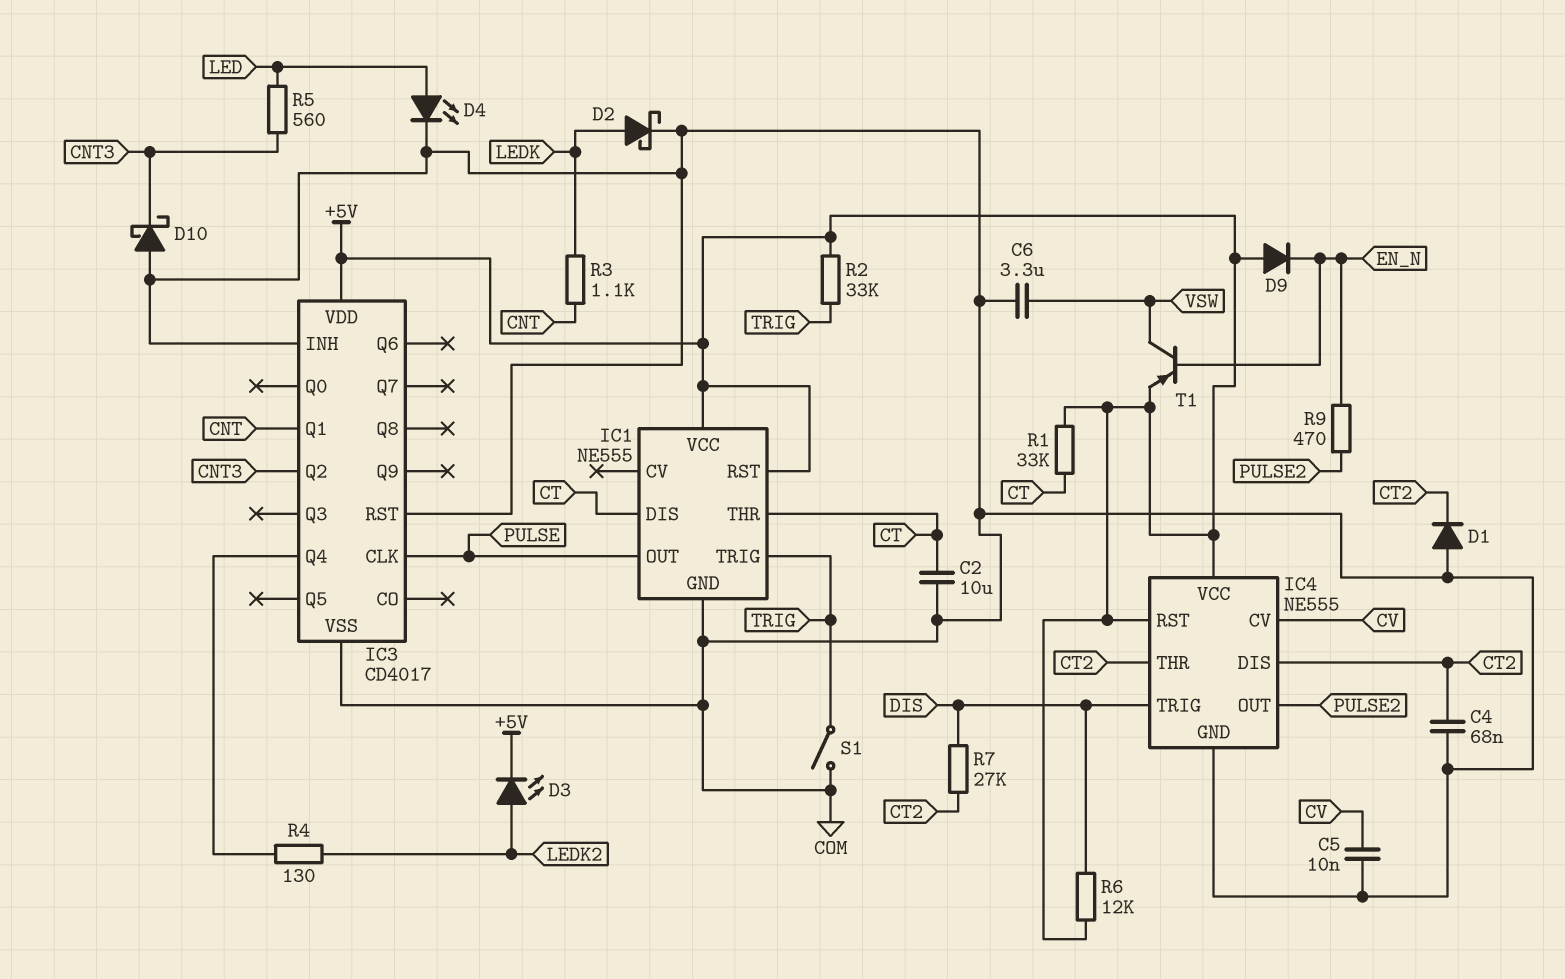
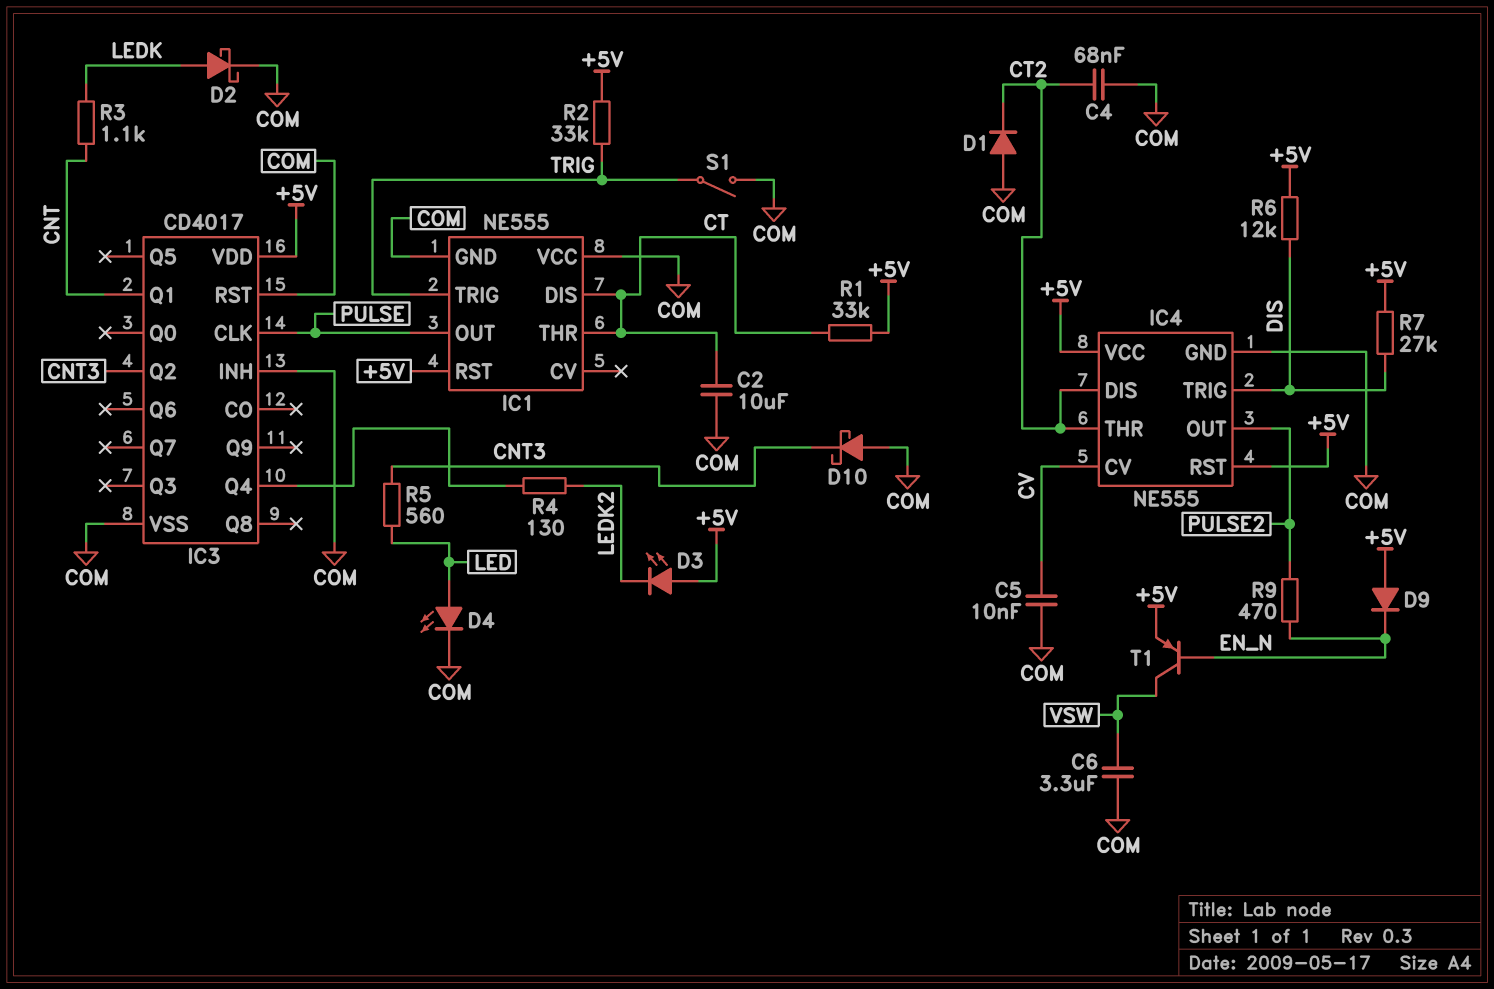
D3: LED (A LEDK2, K +5V) -> LED (A +5V, K LEDK2)
IC1 pin VCC: +5V -> COM
R7: 27k (CT2, DIS) -> 27k (+5V, DIS)

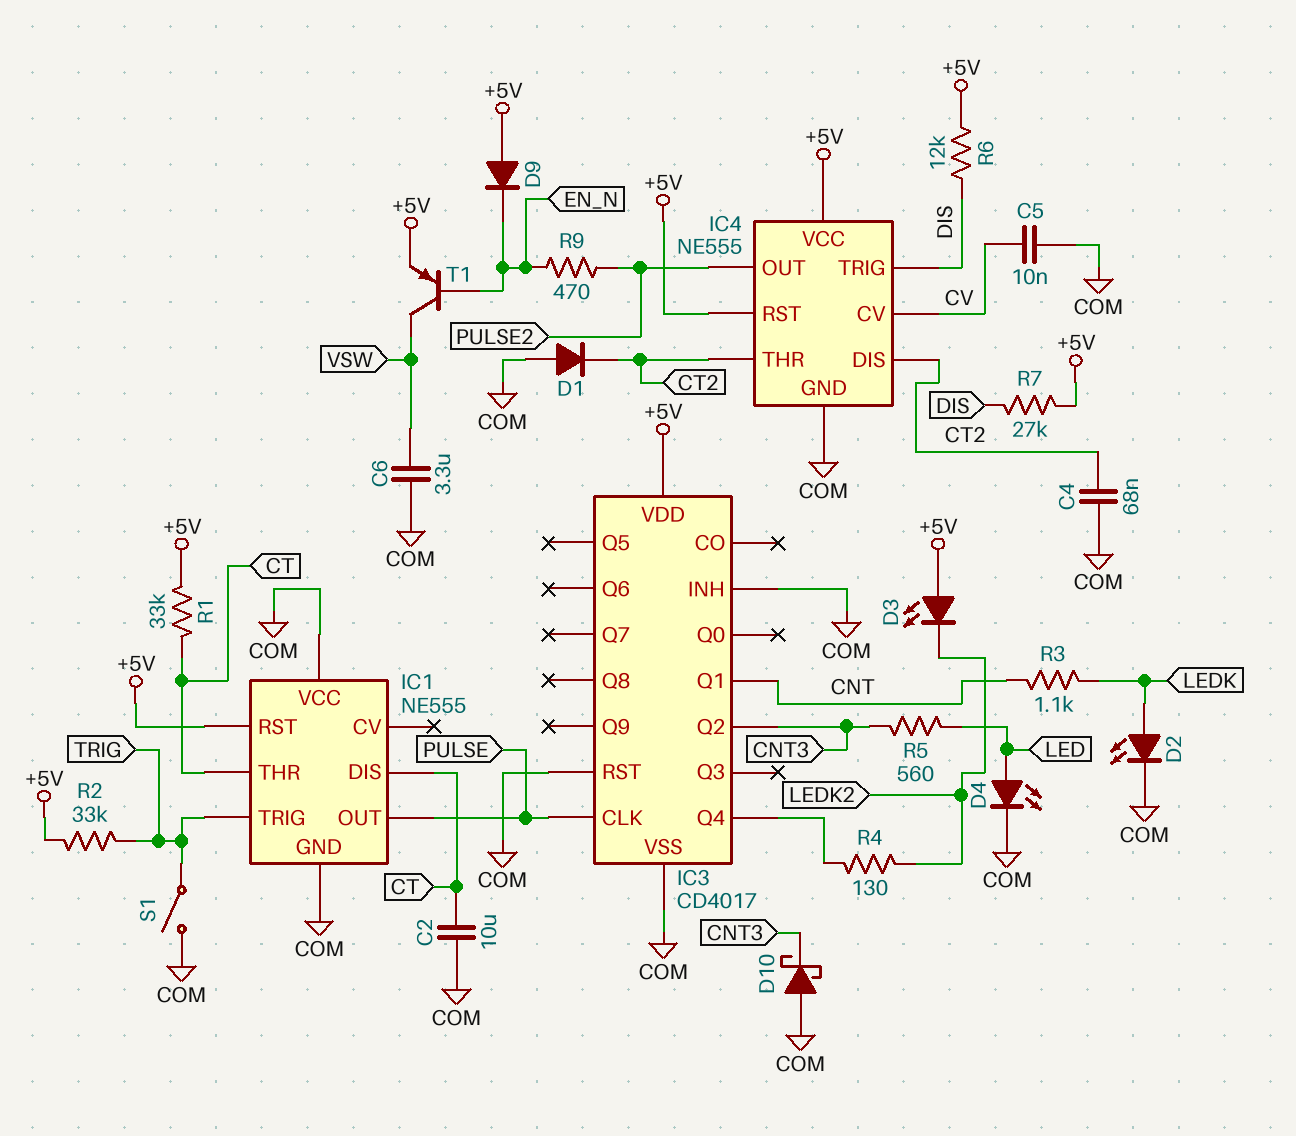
D2: schottky (A LEDK, K COM) -> LED (A LEDK, K COM)

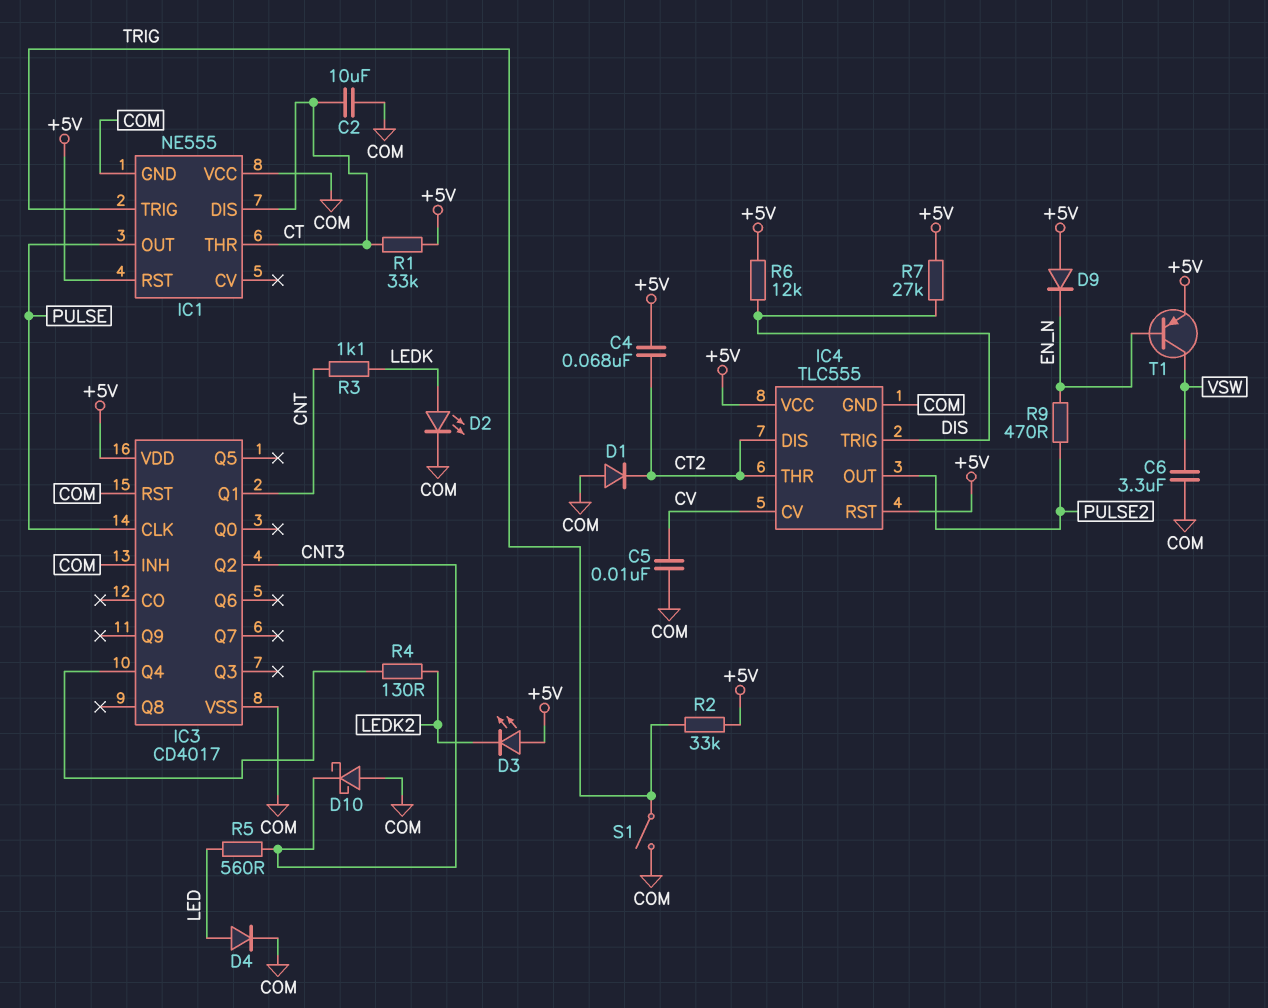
C4: 68nF (COM, CT2) -> 68nF (+5V, CT2)
D4: LED (A LED, K COM) -> diode (A LED, K COM)
IC4: NE555 -> TLC555

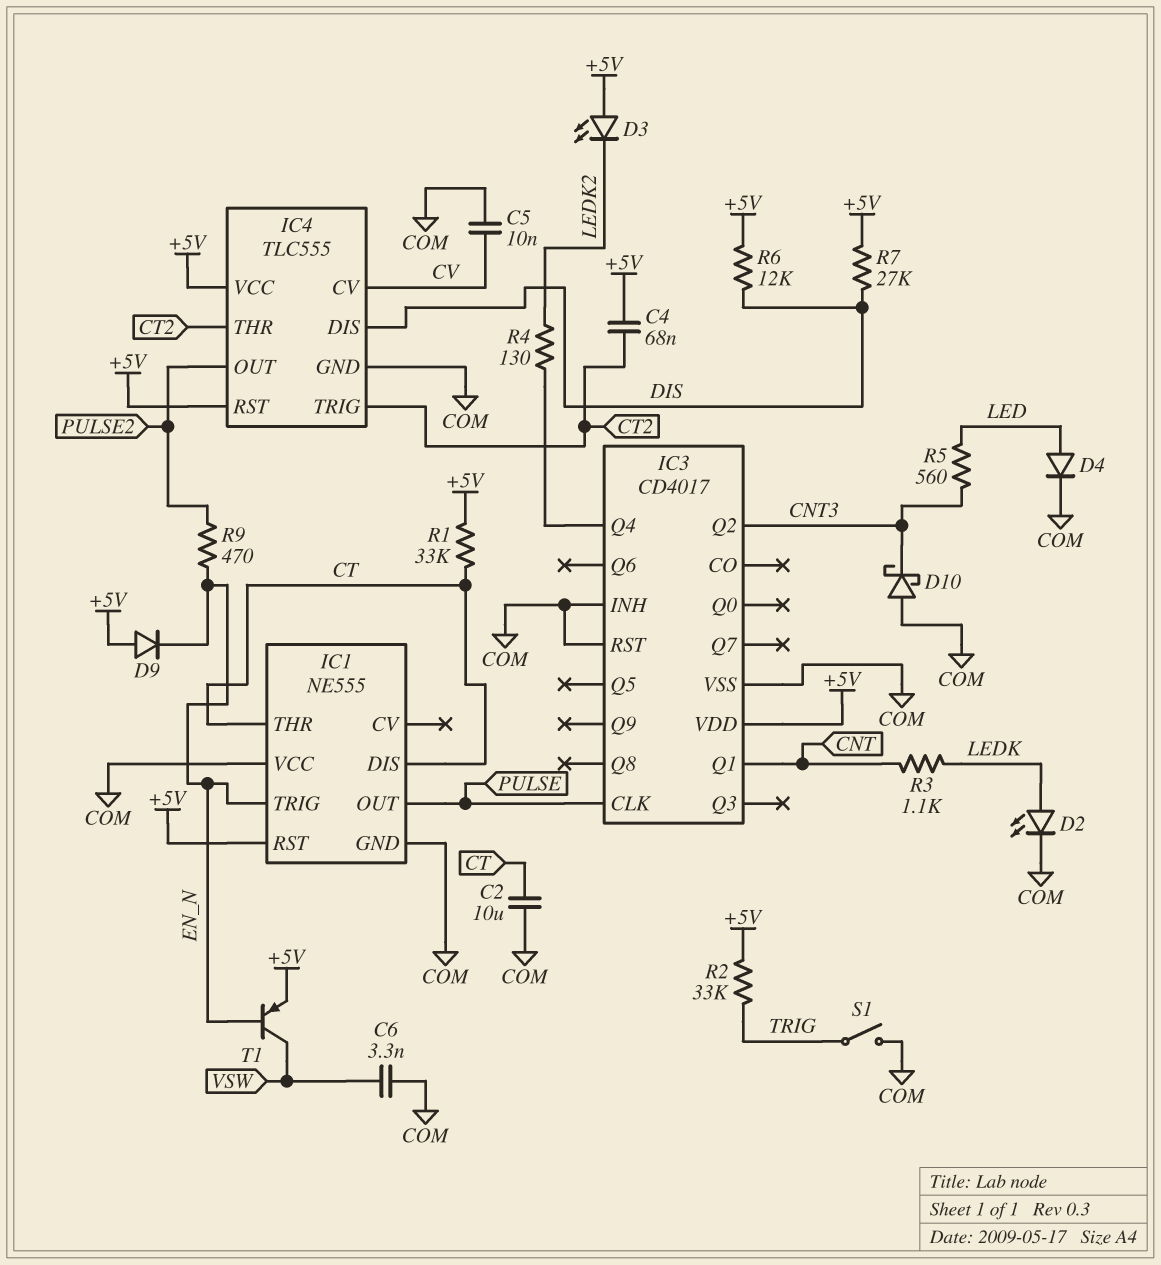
C6: 3.3uF (COM, VSW) -> 3.3nF (COM, VSW)
D1: diode (A COM, K CT2) -> none
IC1 pin TRIG: TRIG -> EN_N
IC4 pin DIS: CT2 -> DIS
IC4 pin TRIG: DIS -> CT2

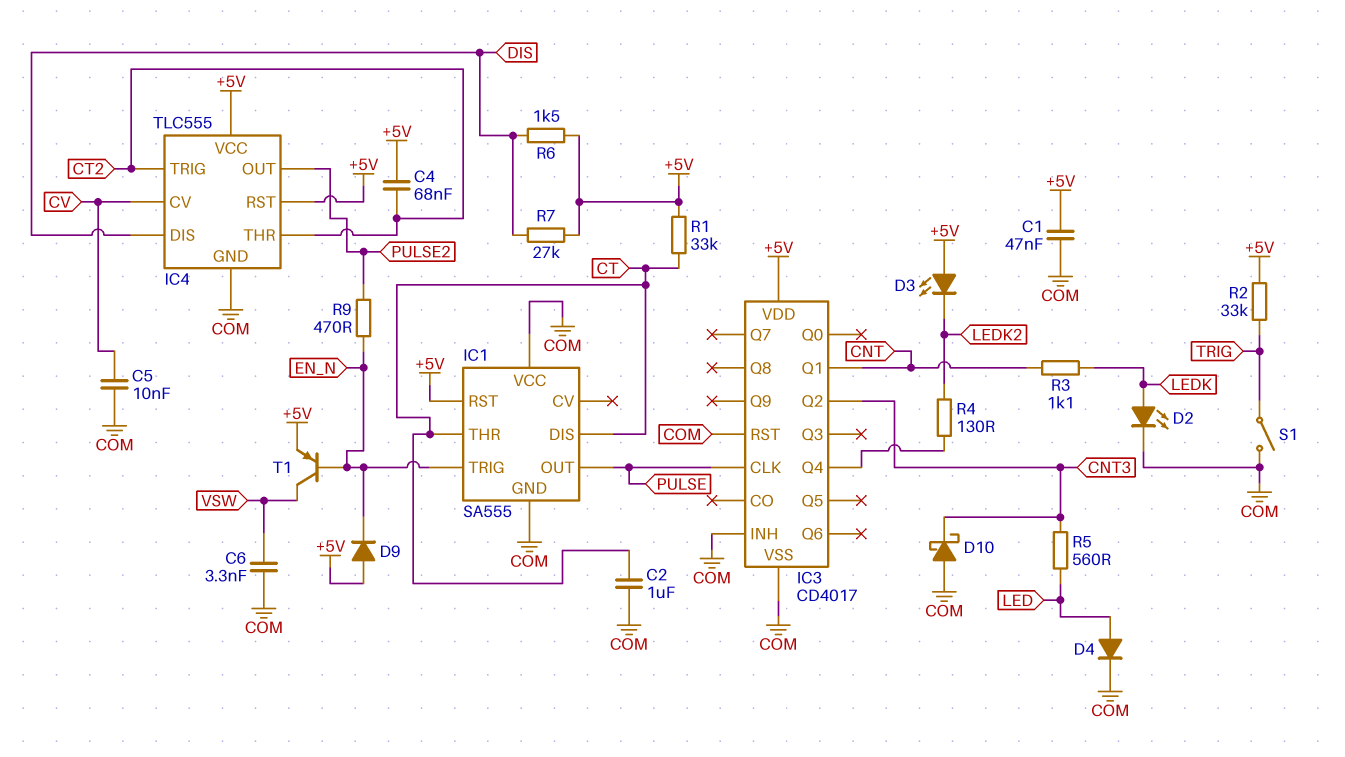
C1: none -> 47nF (+5V, COM)
C2: 10uF (COM, CT) -> 1uF (COM, CT)
IC1: NE555 -> SA555
R6: 12k (+5V, DIS) -> 1.5k (+5V, DIS)

